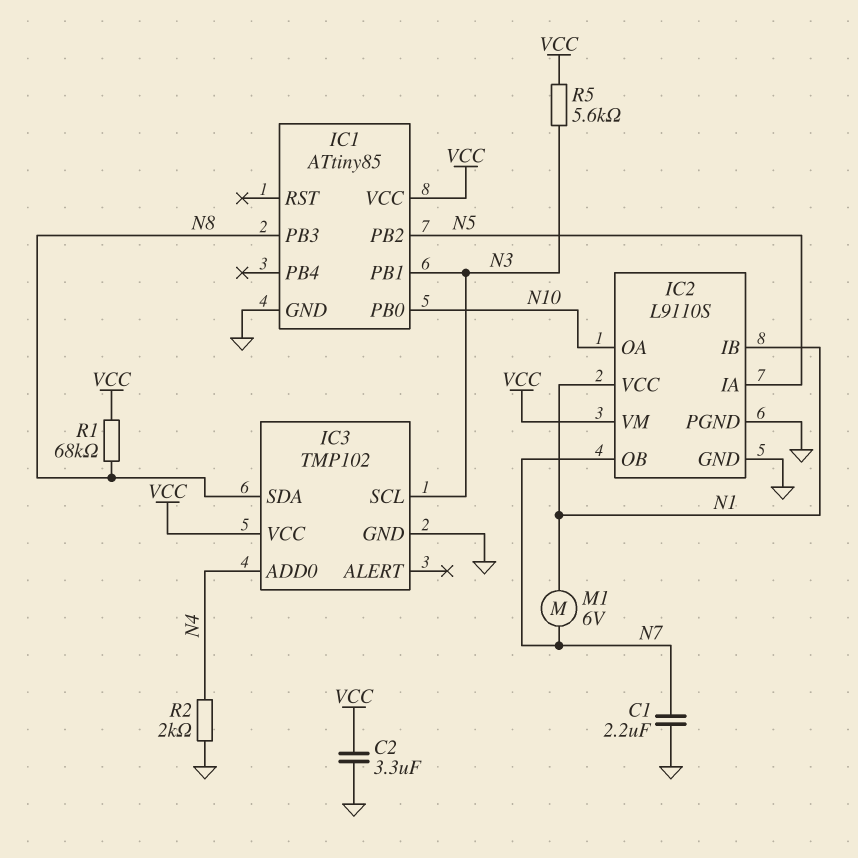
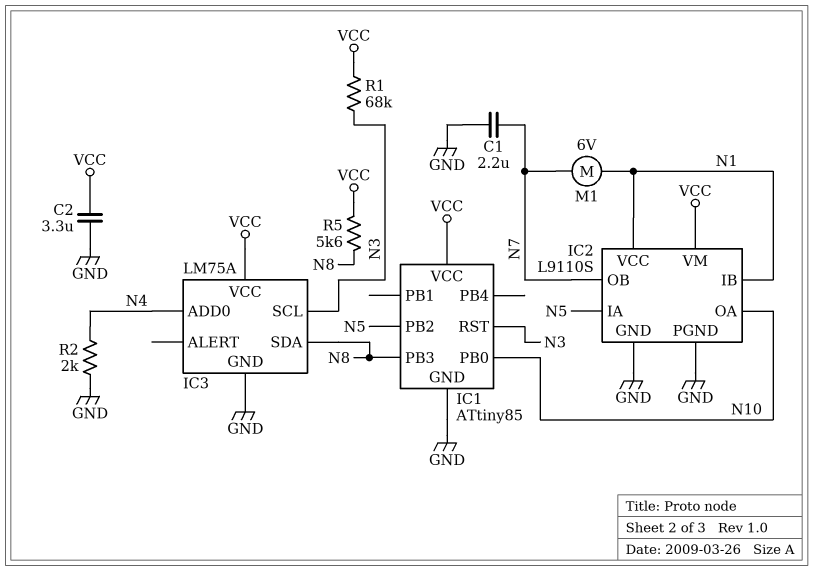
IC1 pin PB1: N3 -> none
IC1 pin RST: none -> N3
IC3: TMP102 -> LM75A
R1: 68k (N8, VCC) -> 68k (N3, VCC)
R5: 5.6k (N3, VCC) -> 5.6k (N8, VCC)

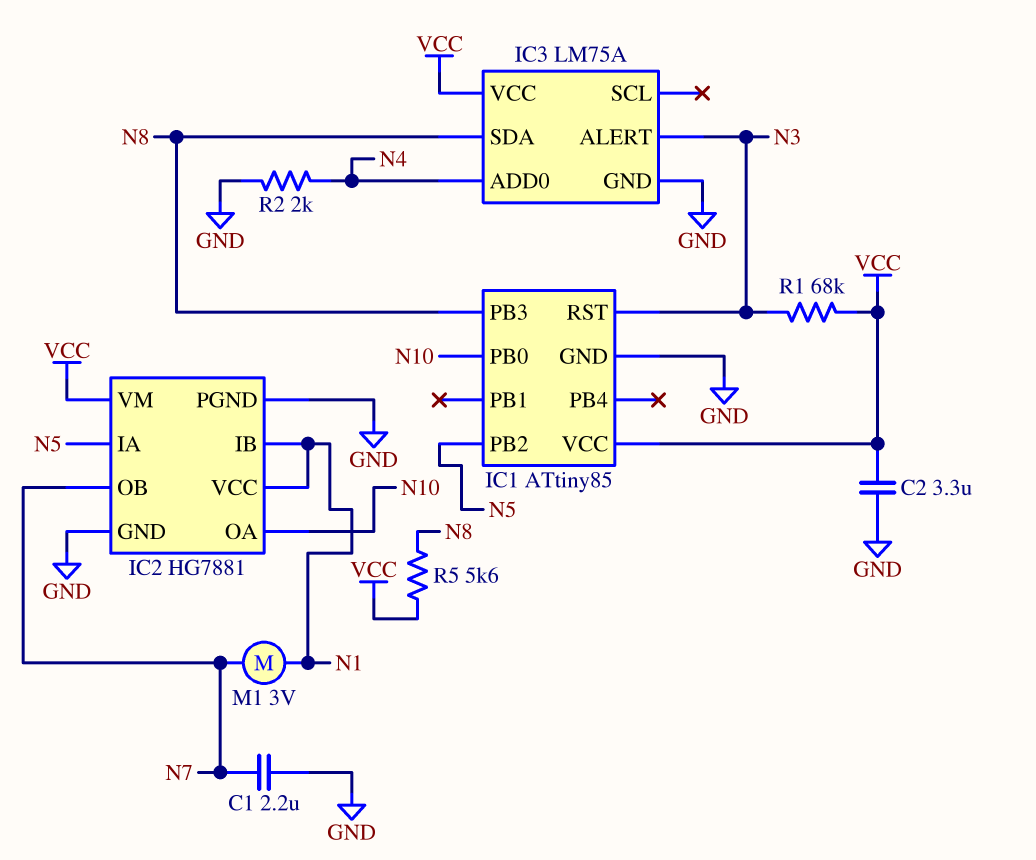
IC2: L9110S -> HG7881
IC3 pin ALERT: none -> N3
IC3 pin SCL: N3 -> none
M1: motor 6V (N1, N7) -> motor 3V (N1, N7)

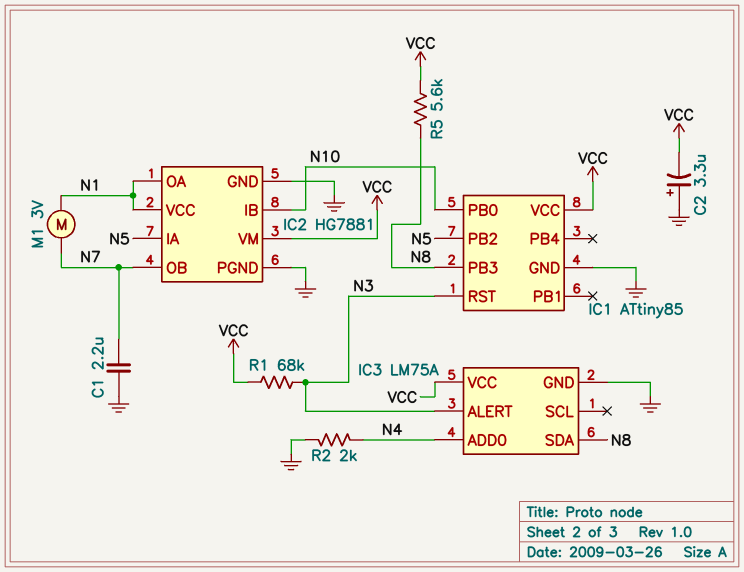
C2: 3.3uF (GND, VCC) -> 3.3uF (plus GND, minus VCC)
IC2 pin IB: N1 -> N10
IC2 pin OA: N10 -> N1

